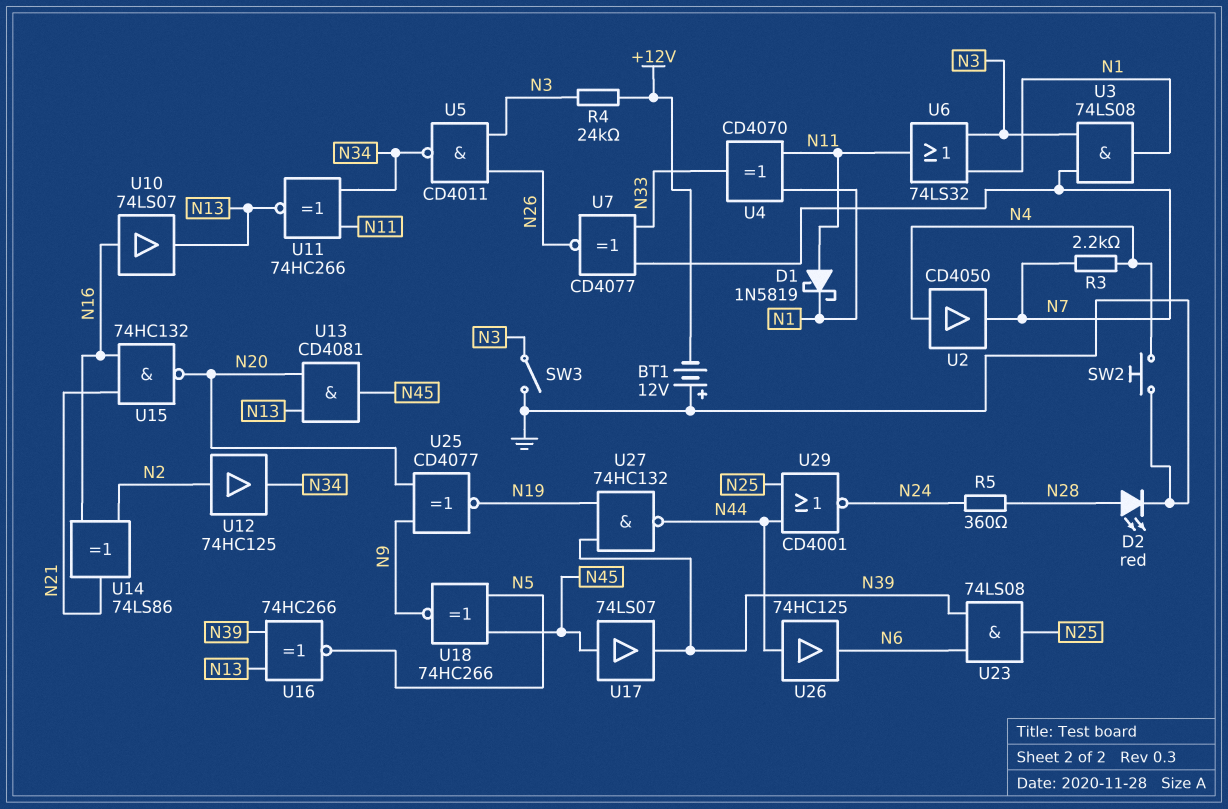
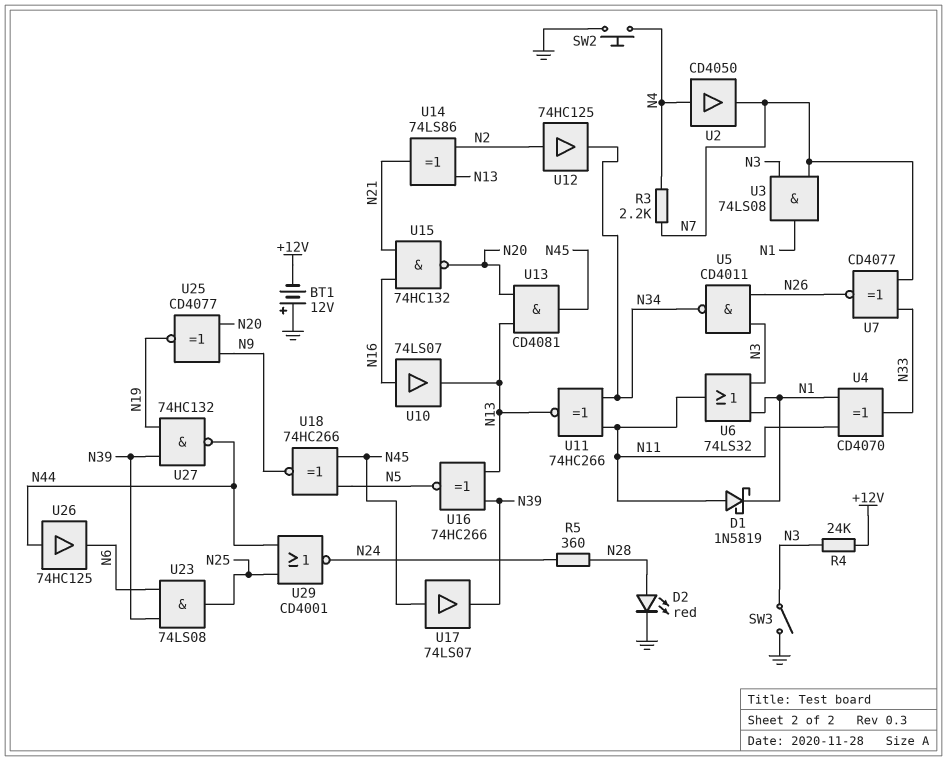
U14: XOR 74LS86 (in N2, in N16, out N21) -> XOR 74LS86 (in N2, in N13, out N21)

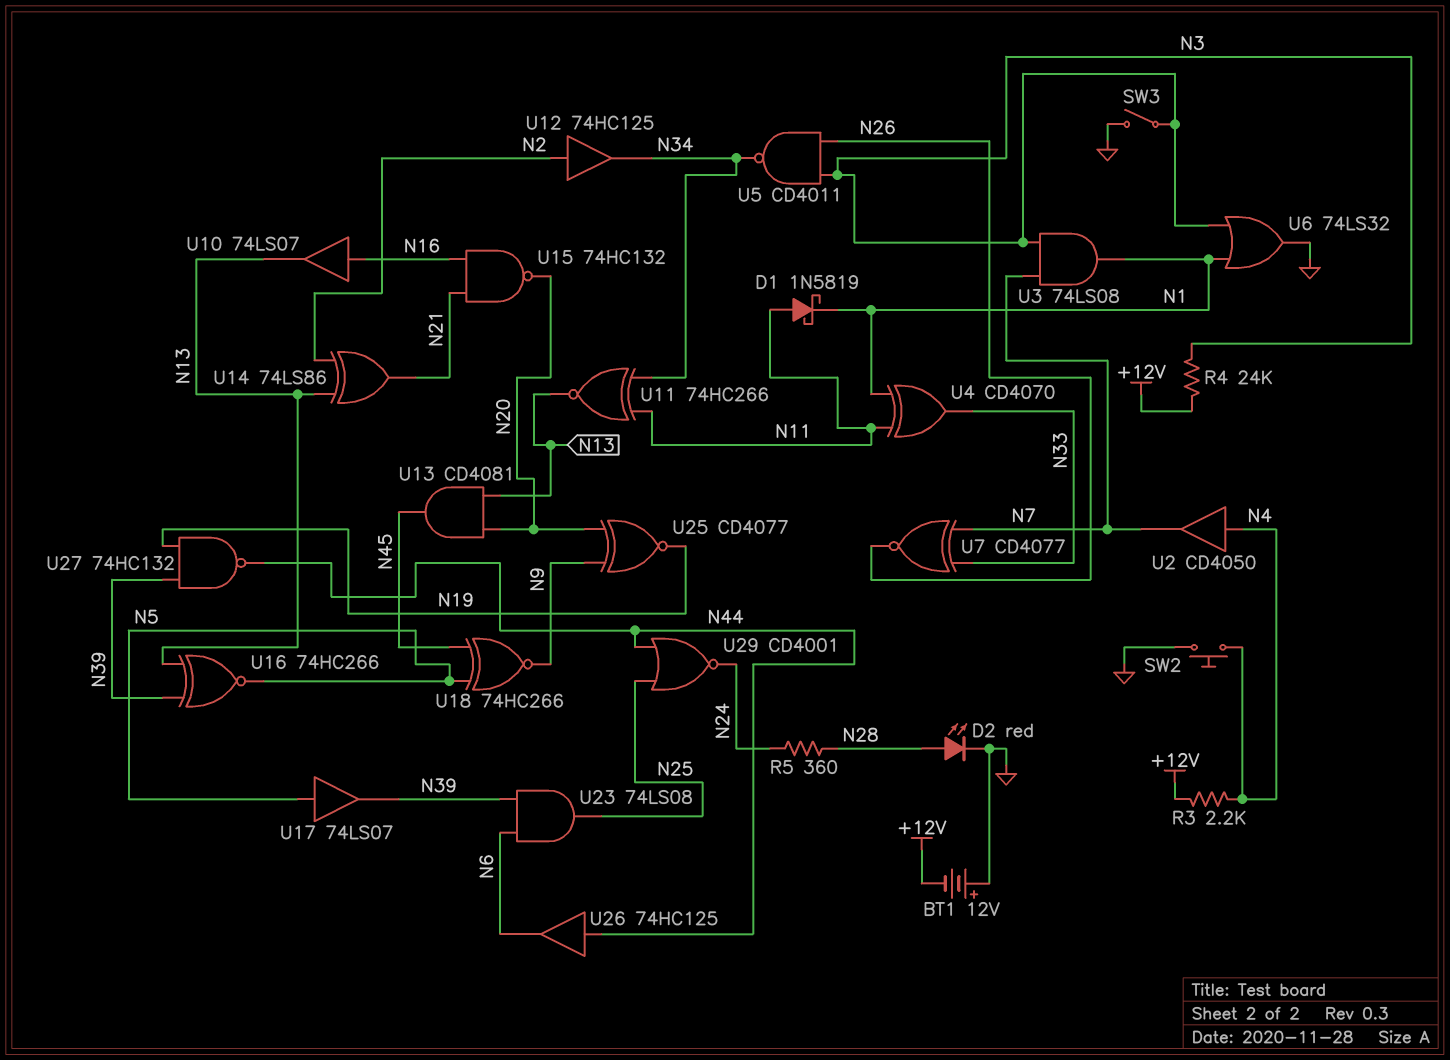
R3: 2.2k (N4, N7) -> 2.2k (+12V, N4)
U6: OR 74LS32 (in N1, in N3, out N11) -> OR 74LS32 (in N1, in N3, out GND)
U17: buffer 74LS07 (in N45, out N39) -> buffer 74LS07 (in N5, out N39)

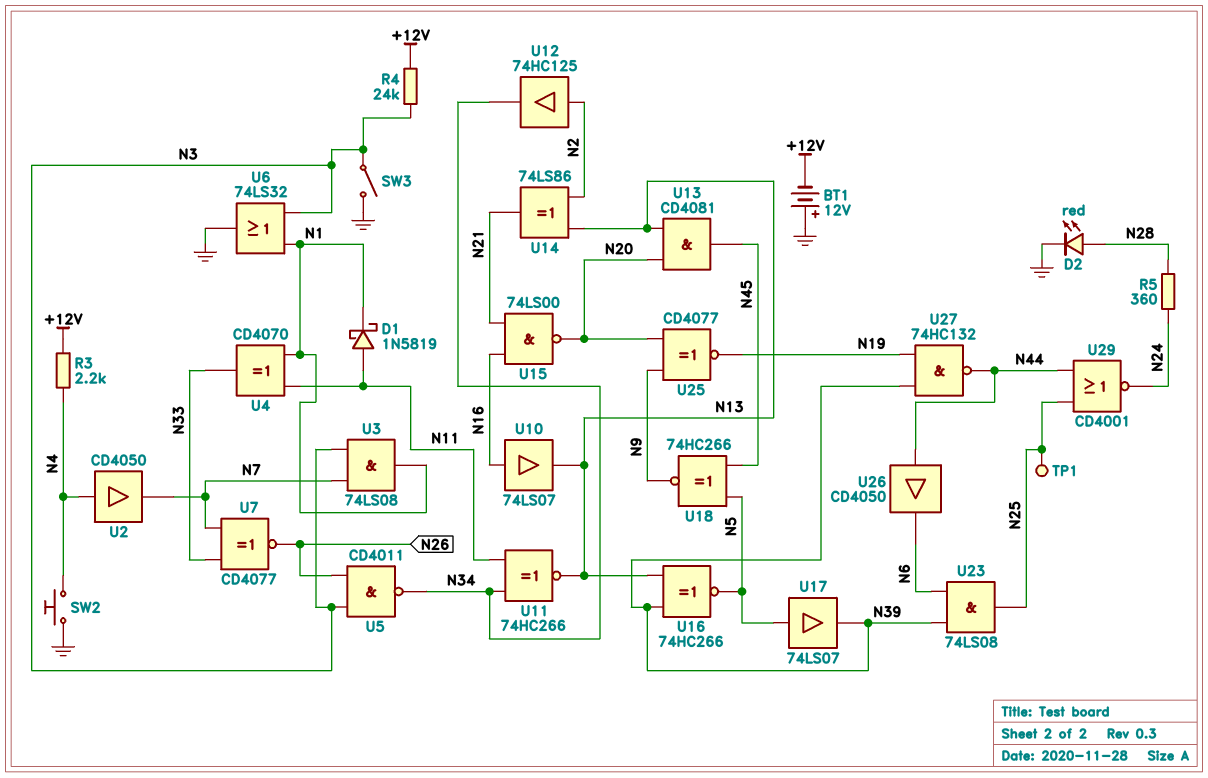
TP1: none -> test point (N25)
U15: NAND 74HC132 (in N16, in N21, out N20) -> NAND 74LS00 (in N16, in N21, out N20)
U26: buffer 74HC125 (in N44, out N6) -> buffer CD4050 (in N44, out N6)

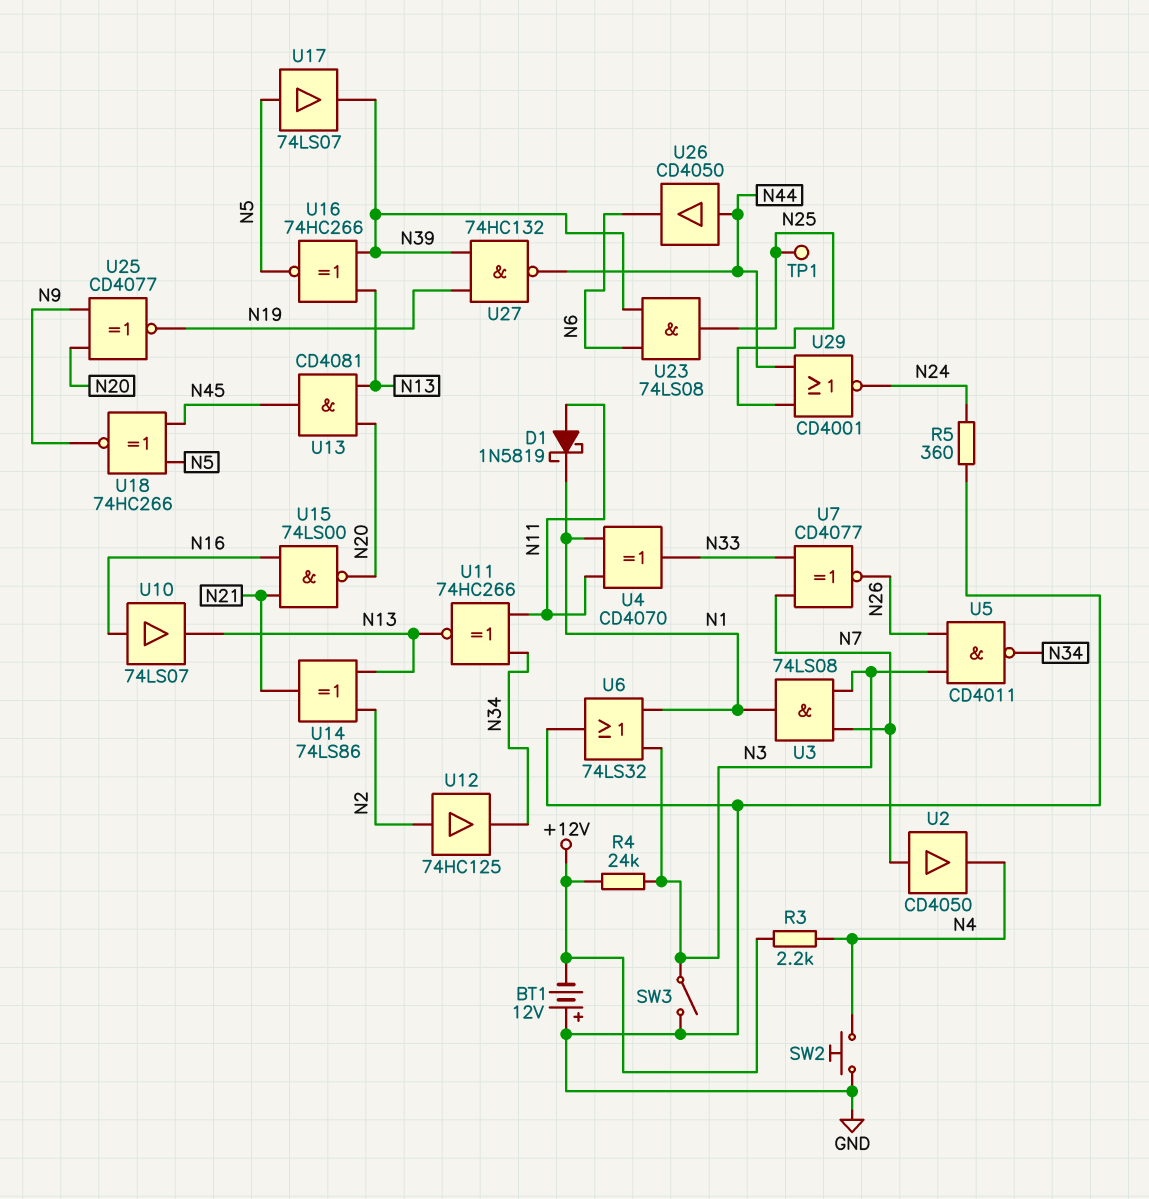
D2: LED red (A N28, K GND) -> none
R5: 360 (N24, N28) -> 360 (GND, N24)
U2: buffer CD4050 (in N4, out N7) -> buffer CD4050 (in N7, out N4)

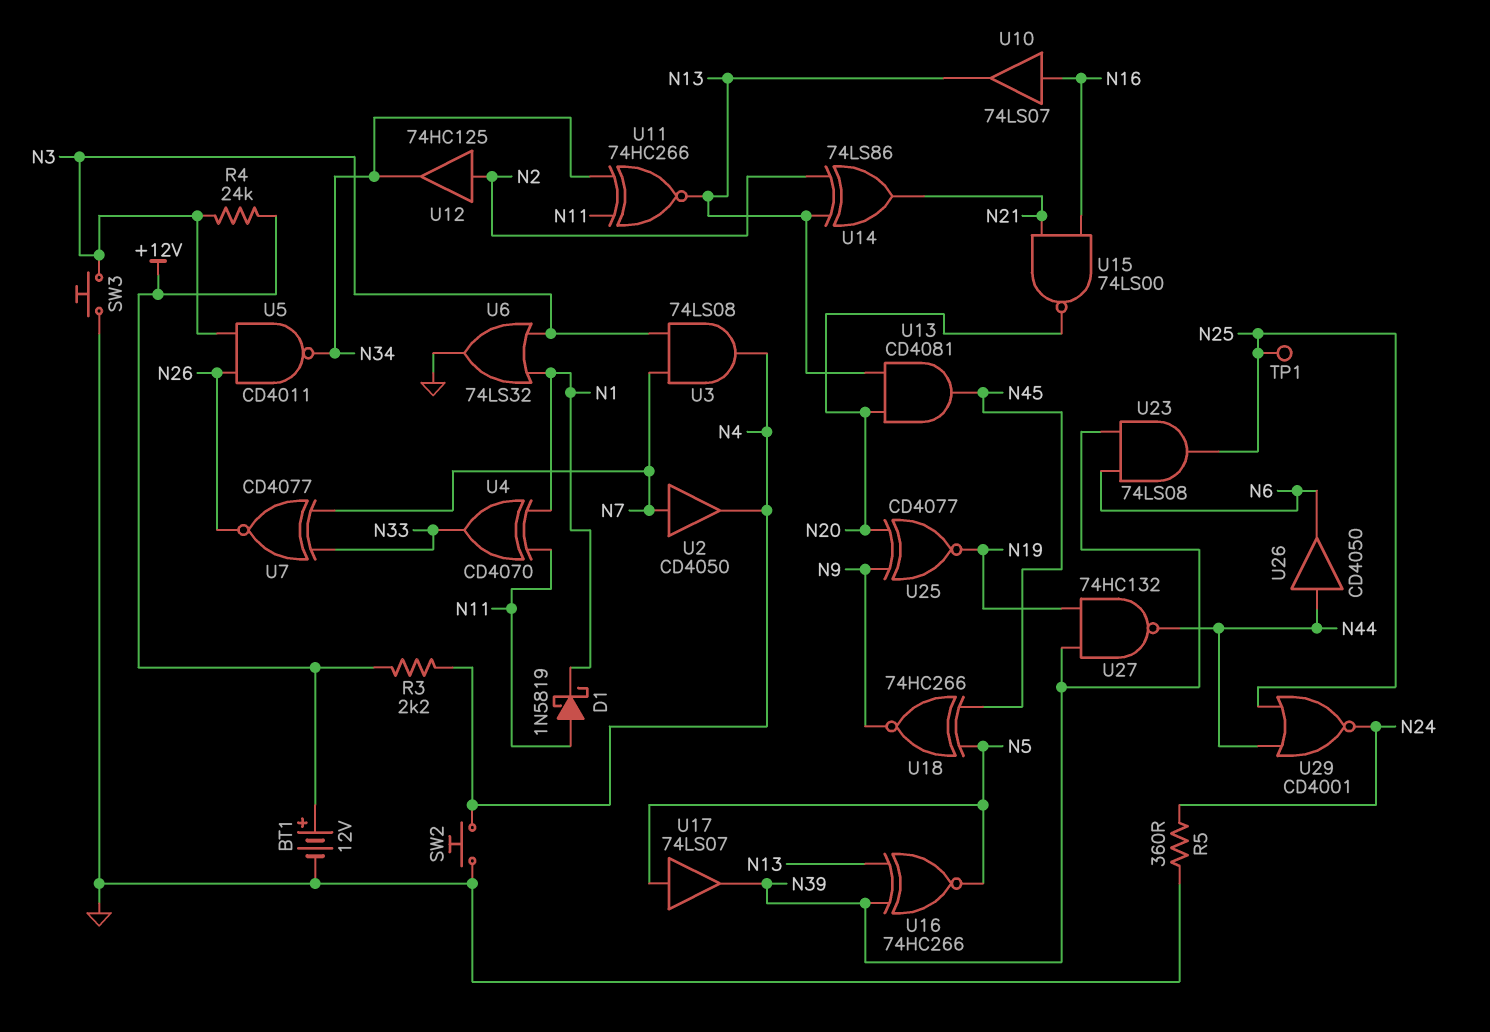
BT1: 12V (plus GND, minus +12V) -> 12V (plus +12V, minus GND)
SW3: switch (GND, N3) -> button (GND, N3)
U3: AND 74LS08 (in N3, in N7, out N1) -> AND 74LS08 (in N3, in N7, out N4)

